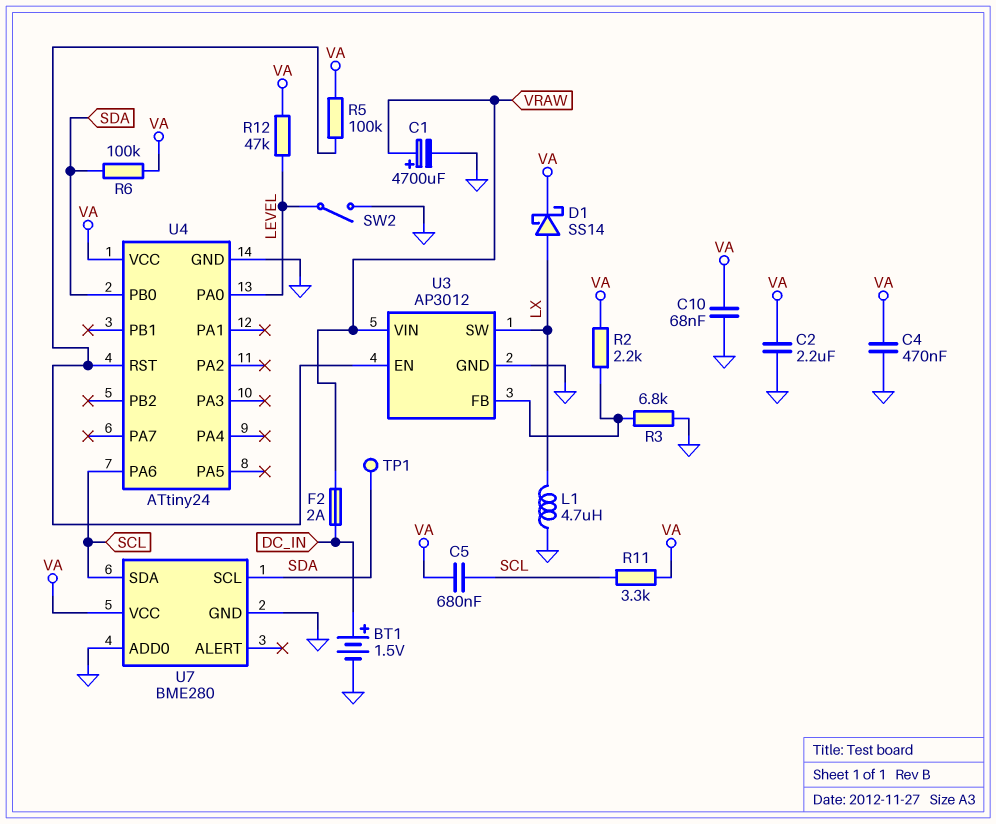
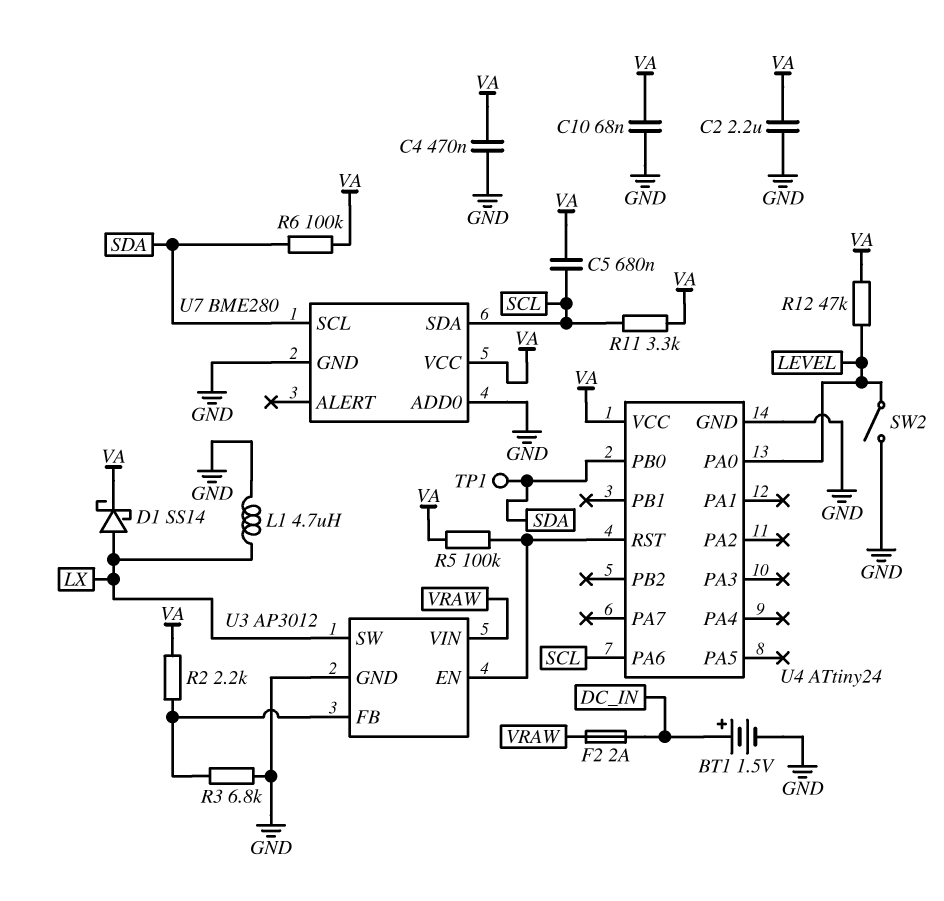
C1: 4700uF (plus VRAW, minus GND) -> none

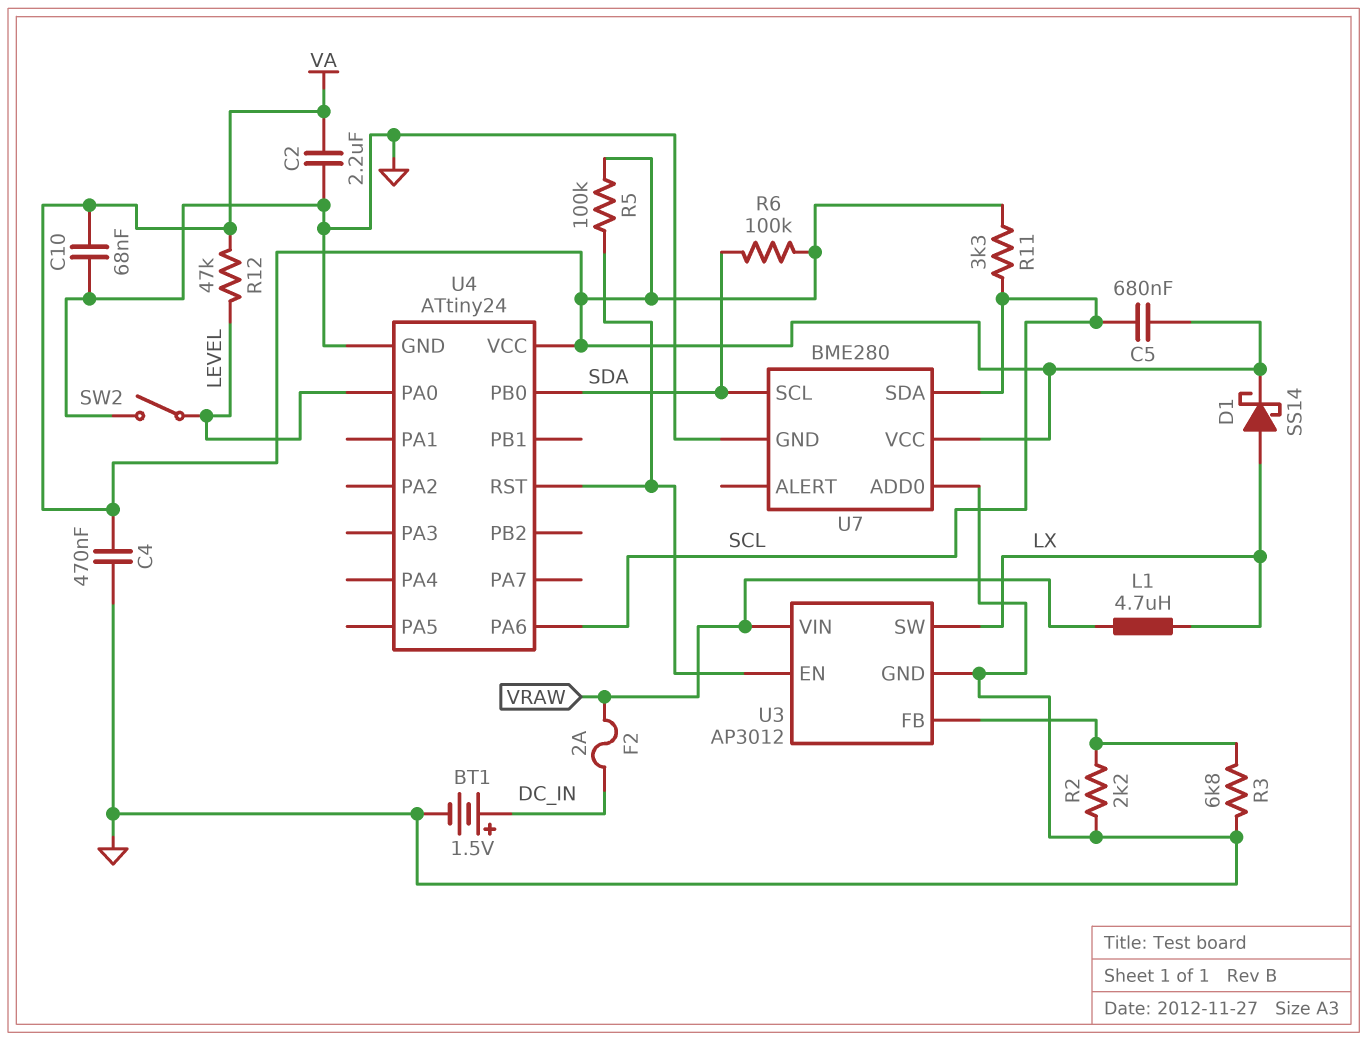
L1: 4.7uH (GND, LX) -> 4.7uH (LX, VRAW)
R2: 2.2k (U3/FB, VA) -> 2.2k (GND, U3/FB)
TP1: test point (SDA) -> none

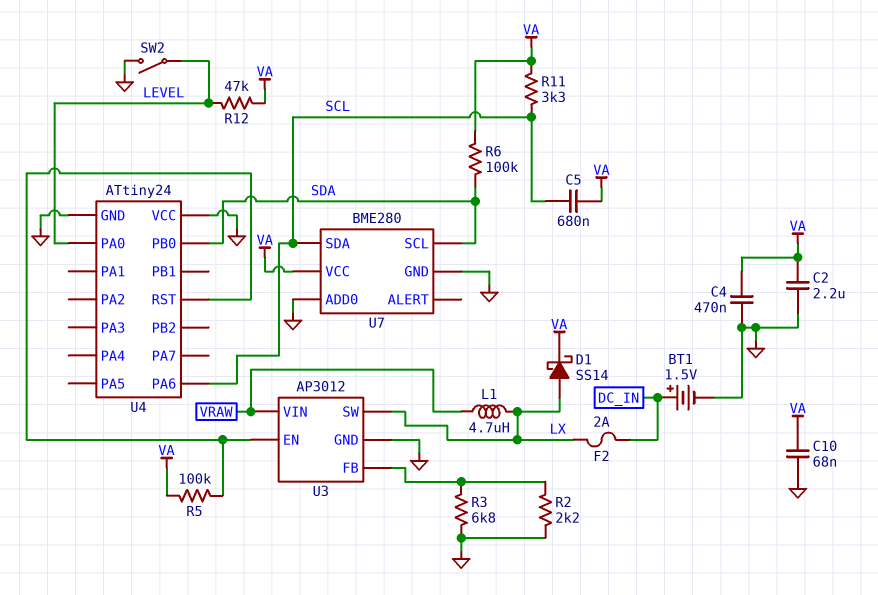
F2: 2A (DC_IN, VRAW) -> 2A (DC_IN, LX)
U4 pin VCC: VA -> GND

